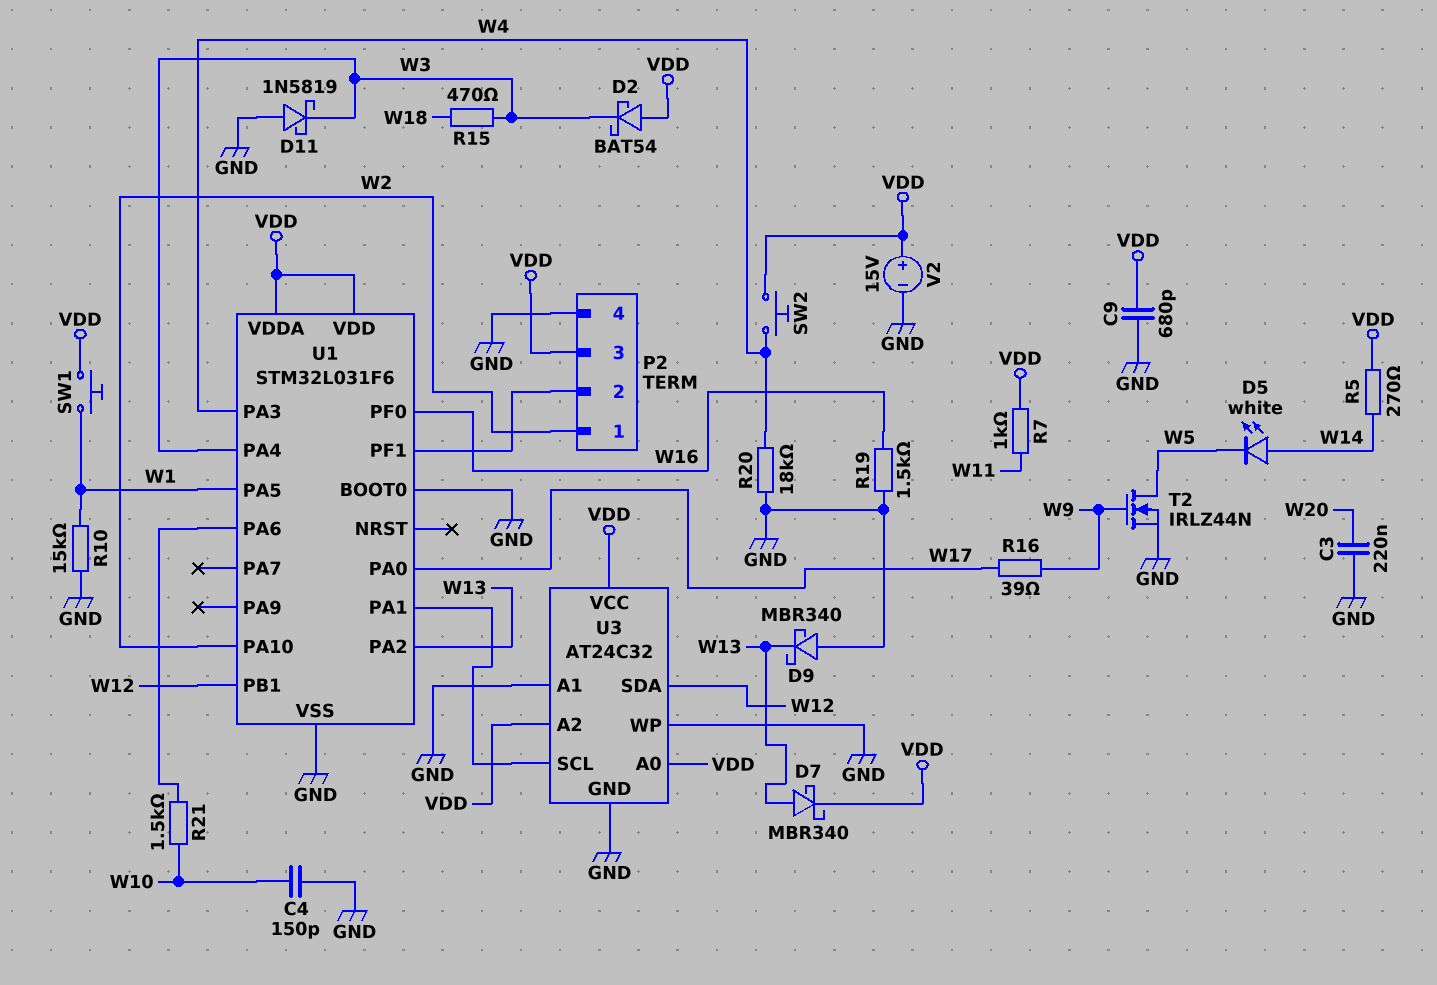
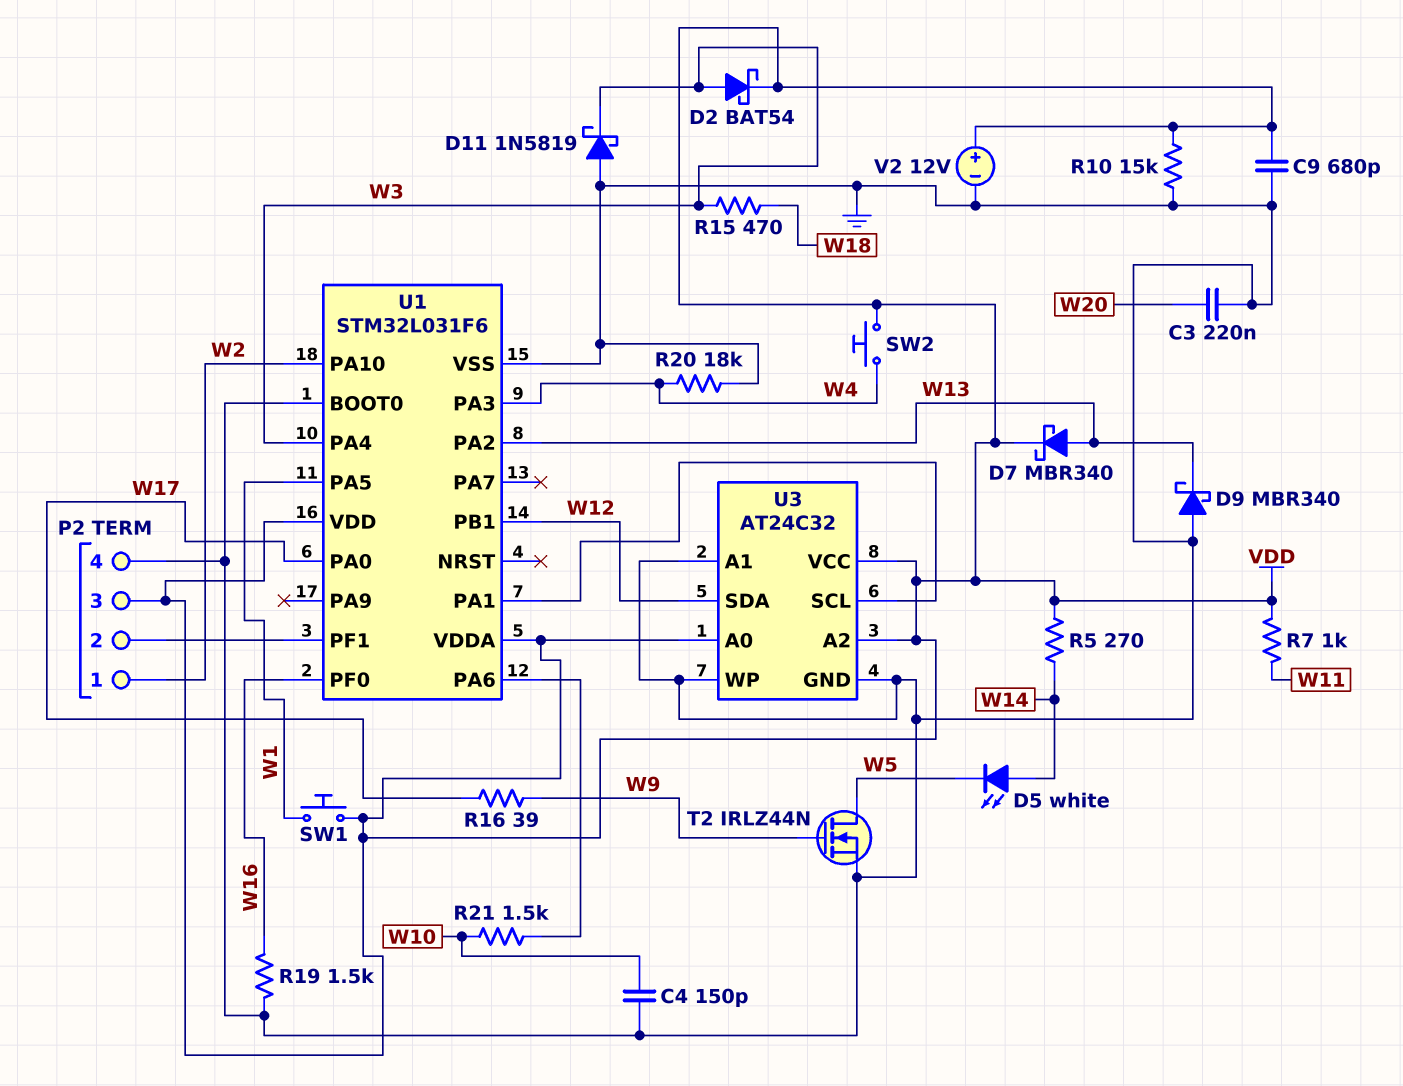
D2: schottky BAT54 (A VDD, K W3) -> schottky BAT54 (A W3, K VDD)
R10: 15k (GND, W1) -> 15k (GND, VDD)
V2: 15V (plus VDD, minus GND) -> 12V (plus VDD, minus GND)

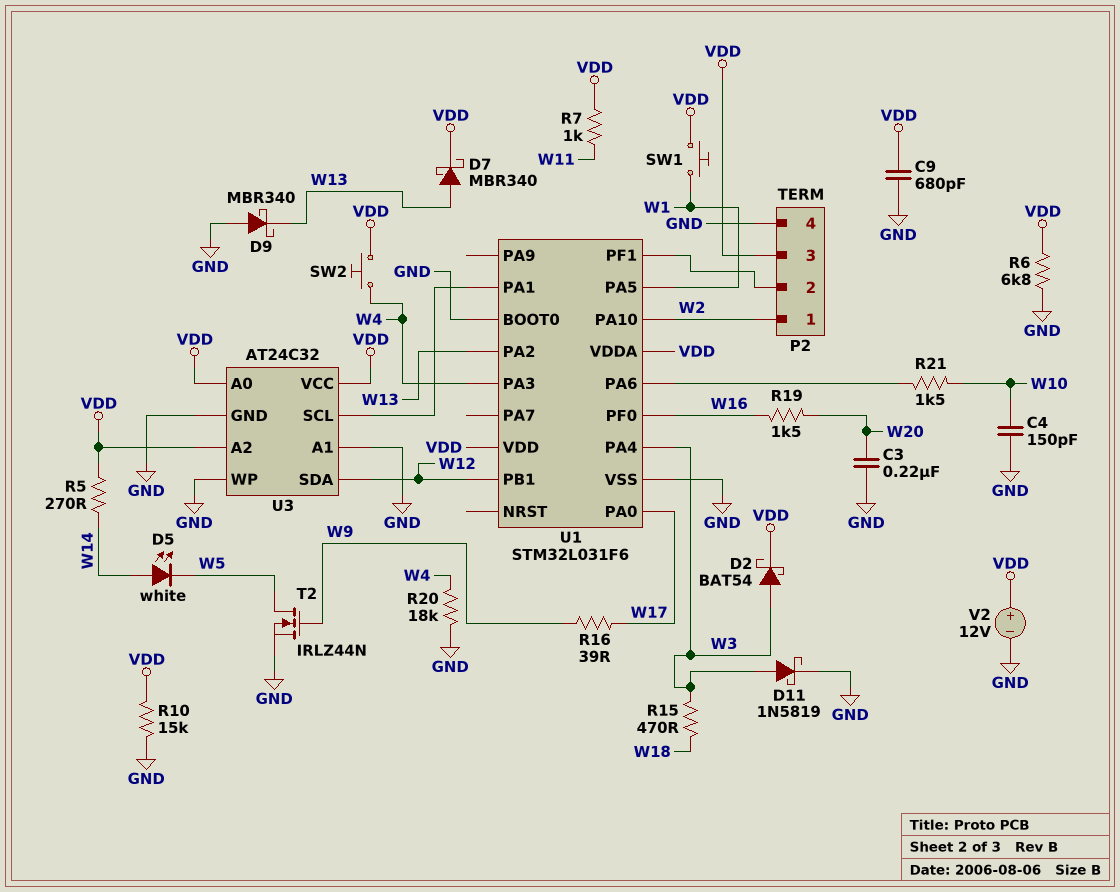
D11: schottky 1N5819 (A GND, K W3) -> schottky 1N5819 (A W3, K GND)
R6: none -> 6.8k (GND, VDD)
R19: 1.5k (GND, W16) -> 1.5k (W16, W20)

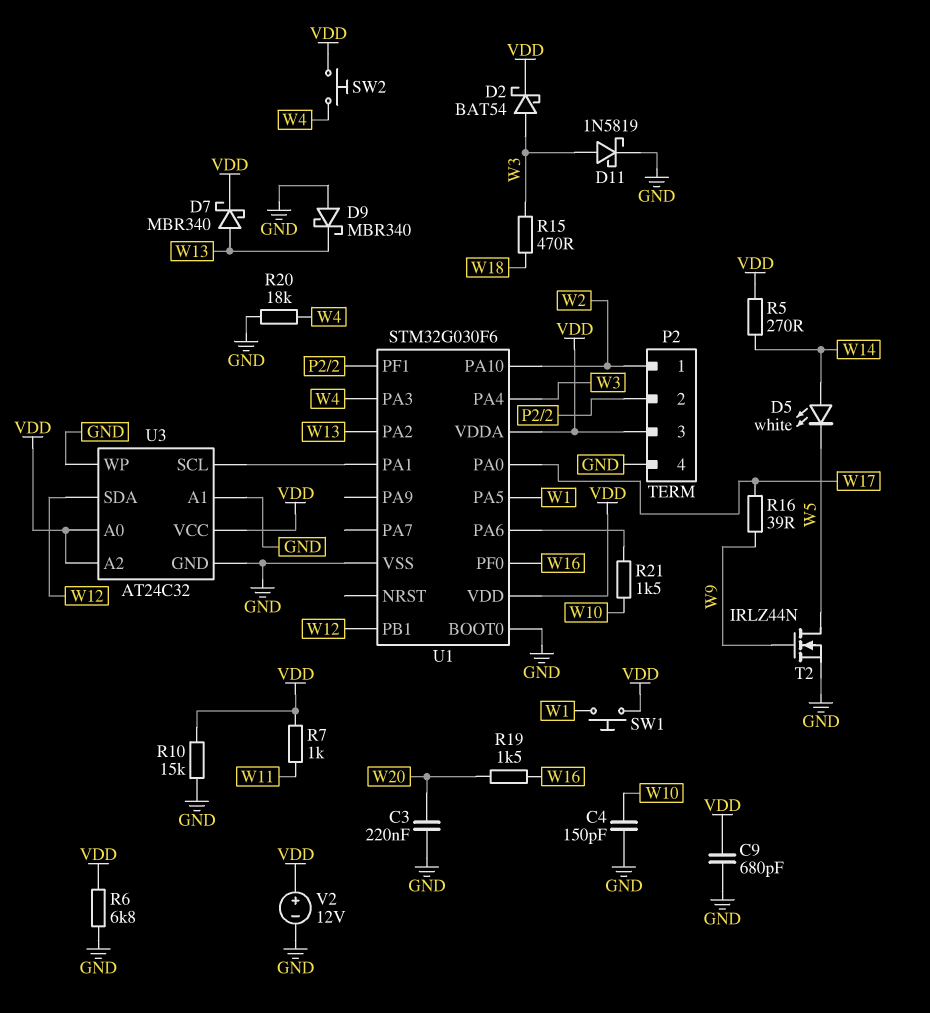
U1: STM32L031F6 -> STM32G030F6

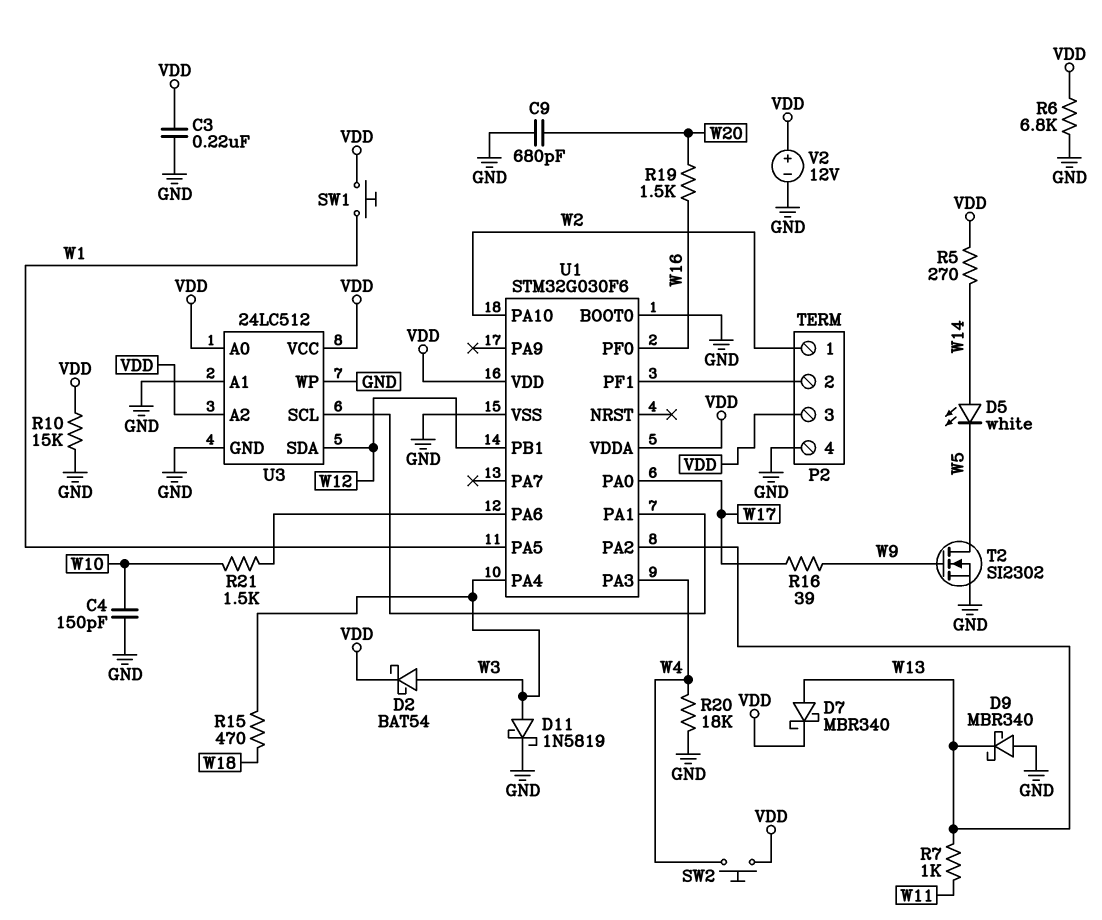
C3: 220nF (GND, W20) -> 220nF (GND, VDD)
C9: 680pF (GND, VDD) -> 680pF (GND, W20)
R7: 1k (VDD, W11) -> 1k (W11, W13)
T2: NMOS IRLZ44N (G W9, D W5, S GND) -> NMOS SI2302 (G W9, D W5, S GND)
U3: AT24C32 -> 24LC512

